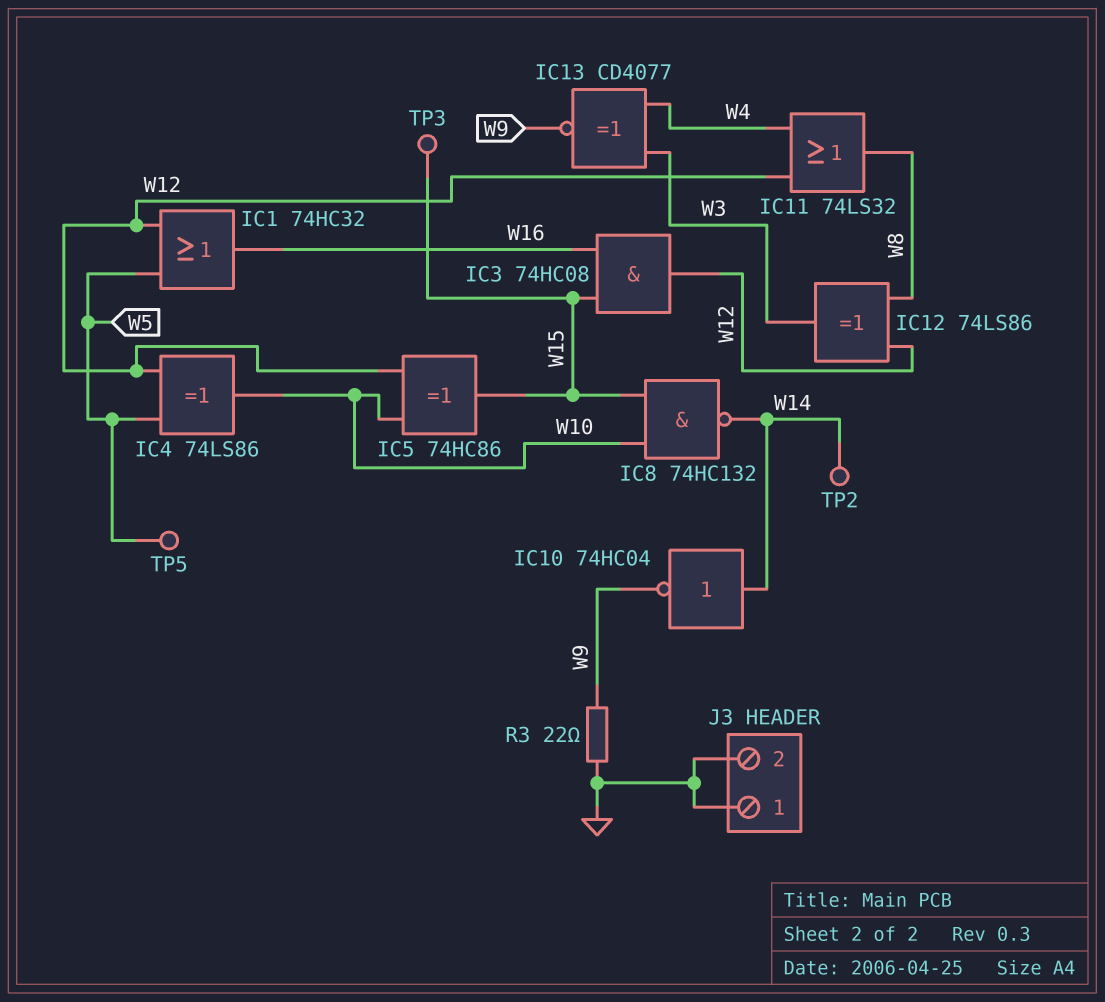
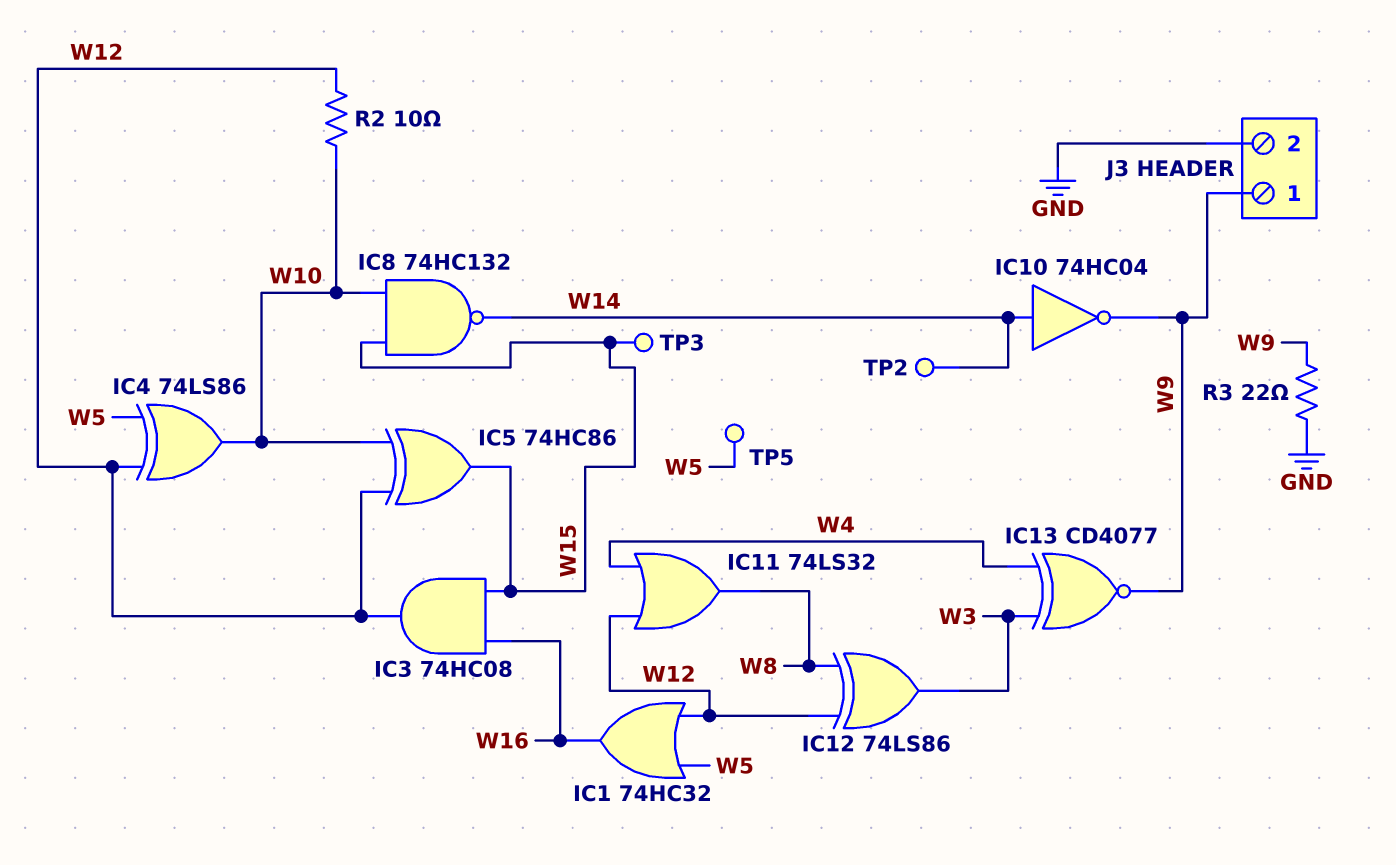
J3 pin 1: GND -> W9
R2: none -> 10 (W10, W12)

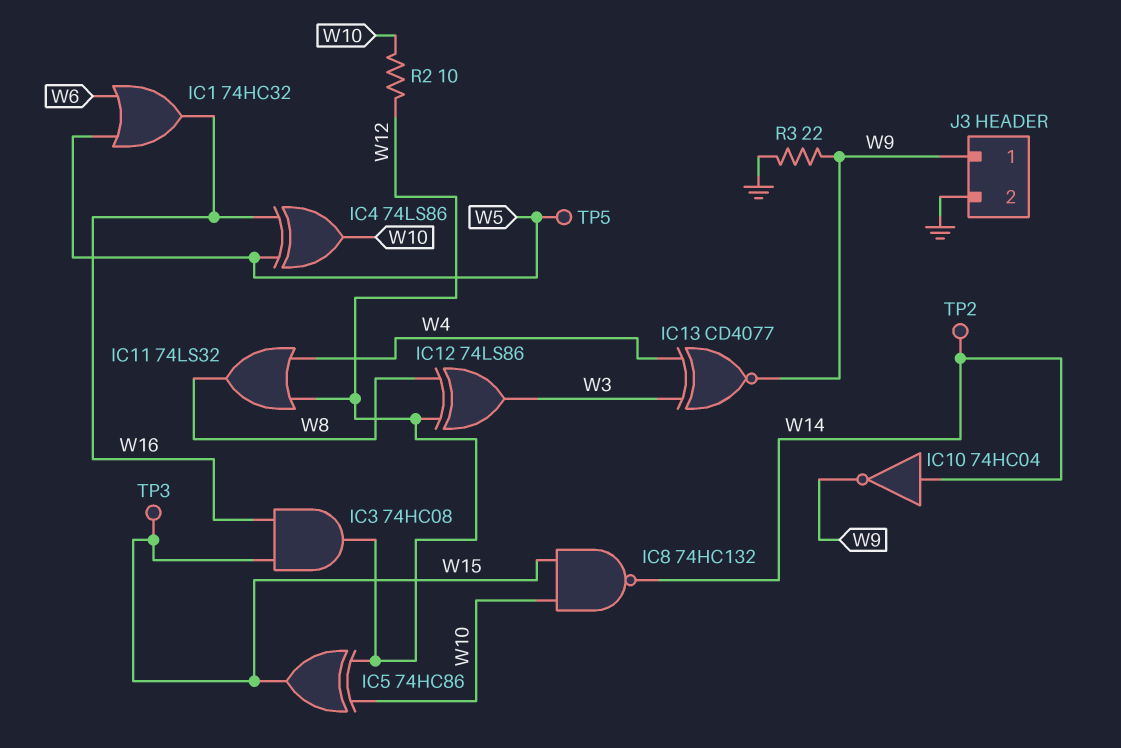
IC1: OR 74HC32 (in W5, in W12, out W16) -> OR 74HC32 (in W5, in W6, out W16)
IC4: XOR 74LS86 (in W5, in W12, out W10) -> XOR 74LS86 (in W5, in W16, out W10)

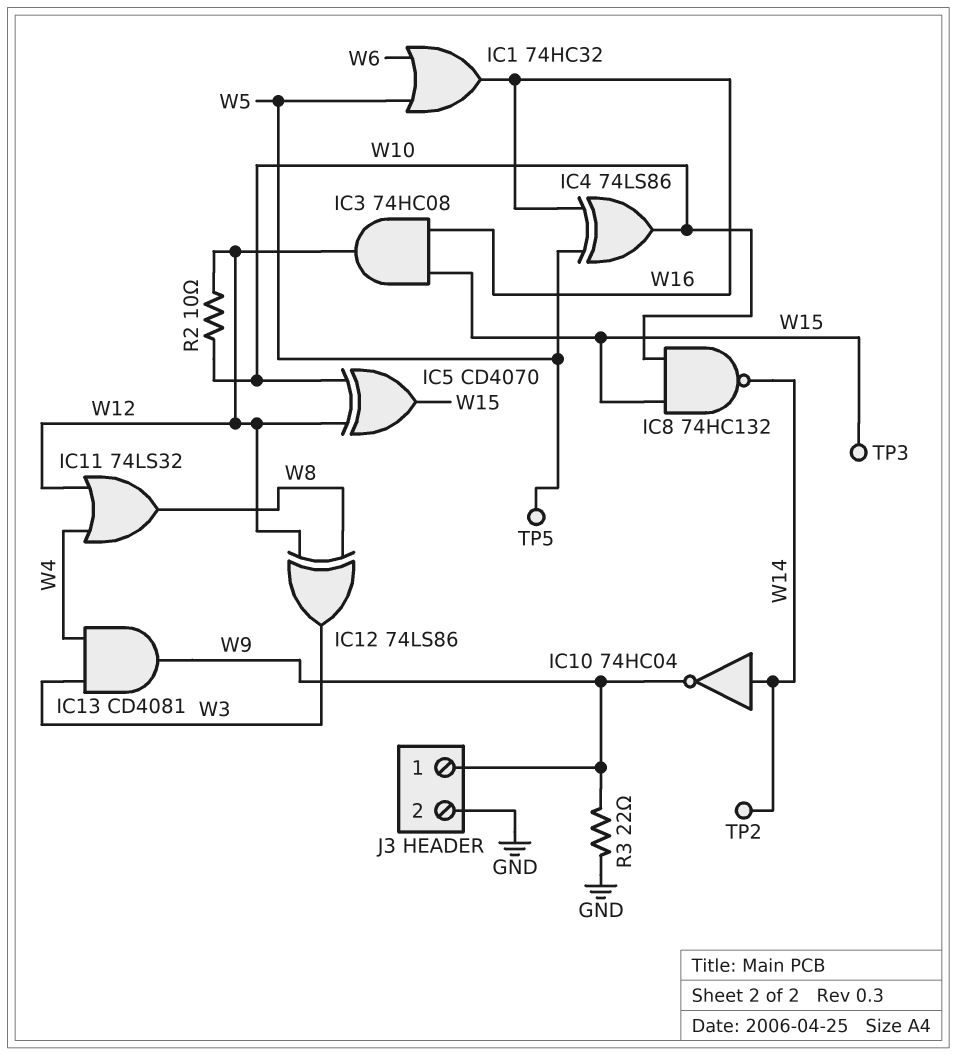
IC5: XOR 74HC86 (in W10, in W12, out W15) -> XOR CD4070 (in W10, in W12, out W15)
IC13: XNOR CD4077 (in W3, in W4, out W9) -> AND CD4081 (in W3, in W4, out W9)

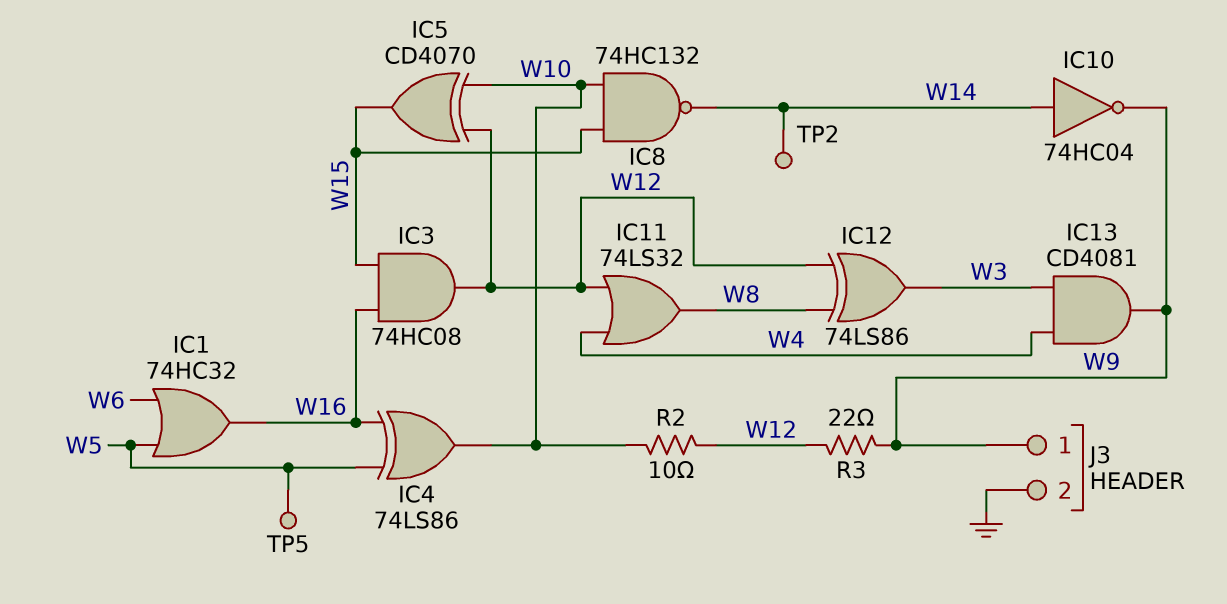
R3: 22 (GND, W9) -> 22 (W9, W12)
TP3: test point (W15) -> none

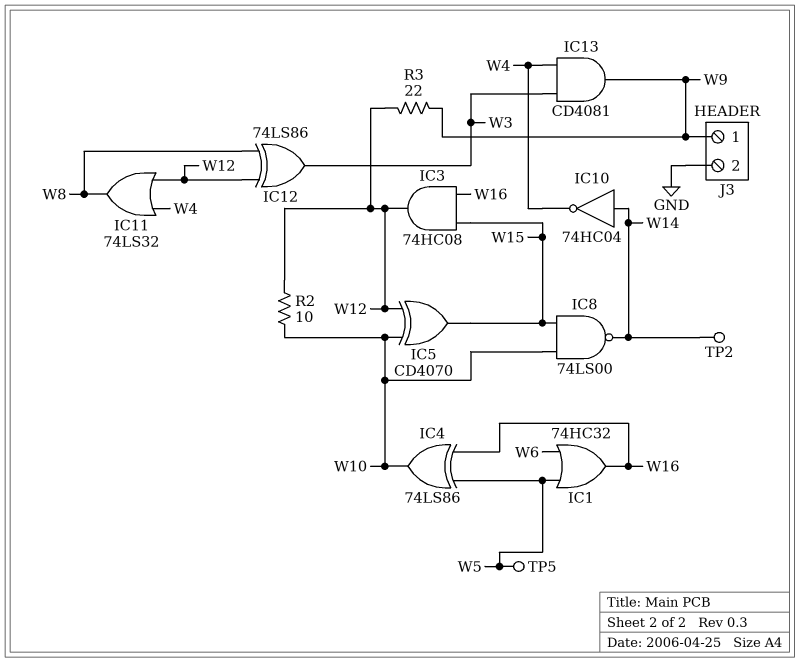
IC8: NAND 74HC132 (in W10, in W15, out W14) -> NAND 74LS00 (in W10, in W15, out W14)
IC10: NOT 74HC04 (in W14, out W9) -> NOT 74HC04 (in W14, out W4)

